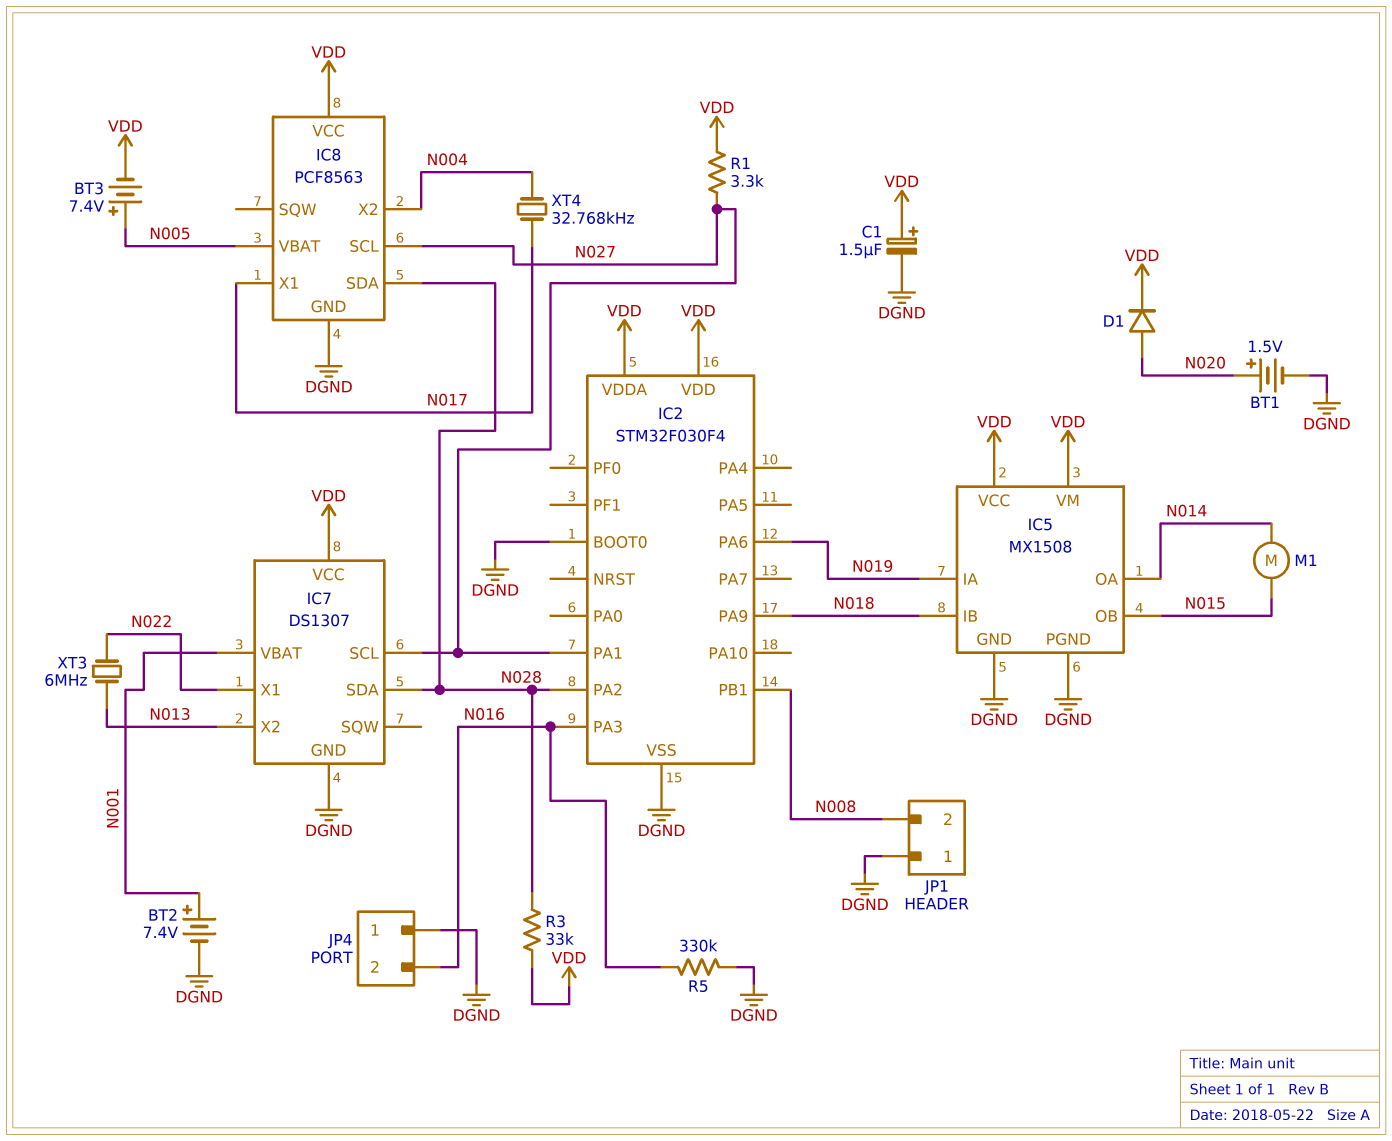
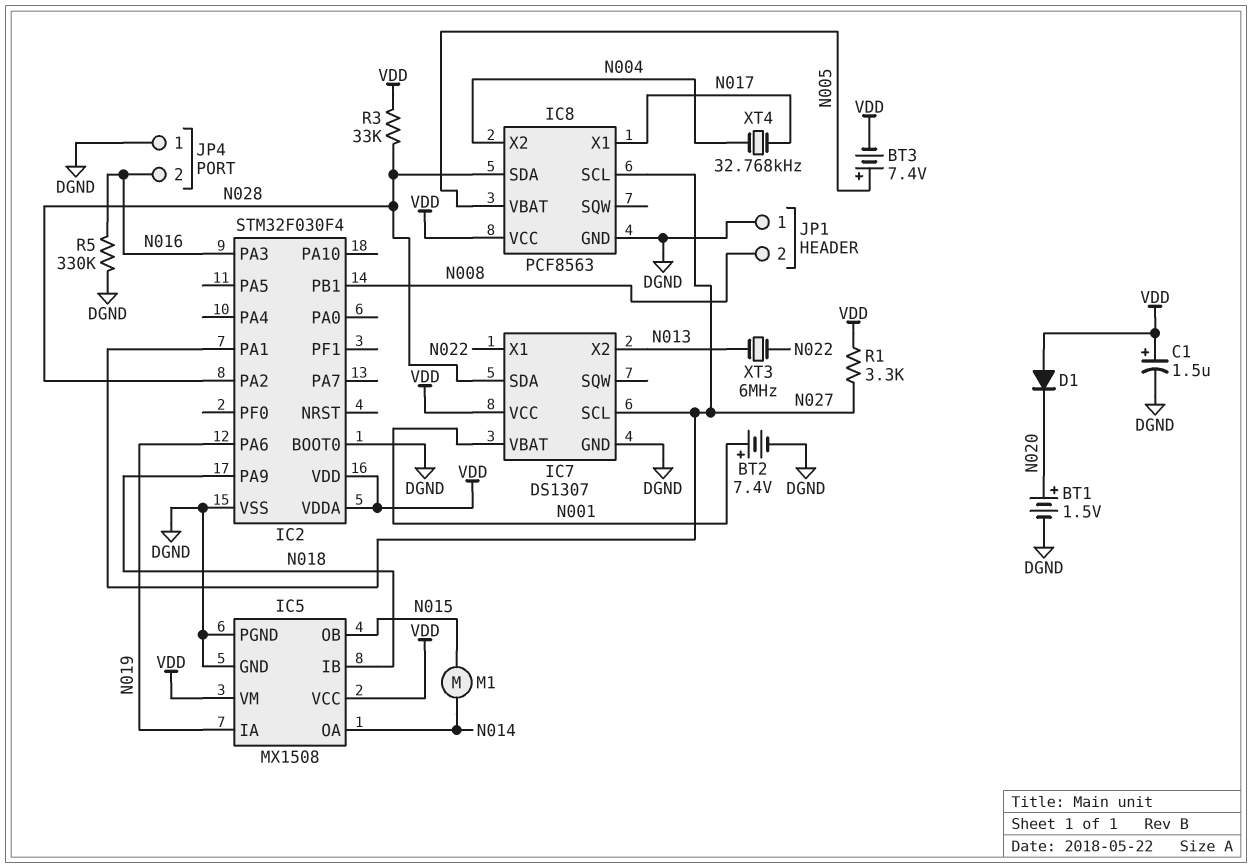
D1: diode (A N020, K VDD) -> diode (A VDD, K N020)

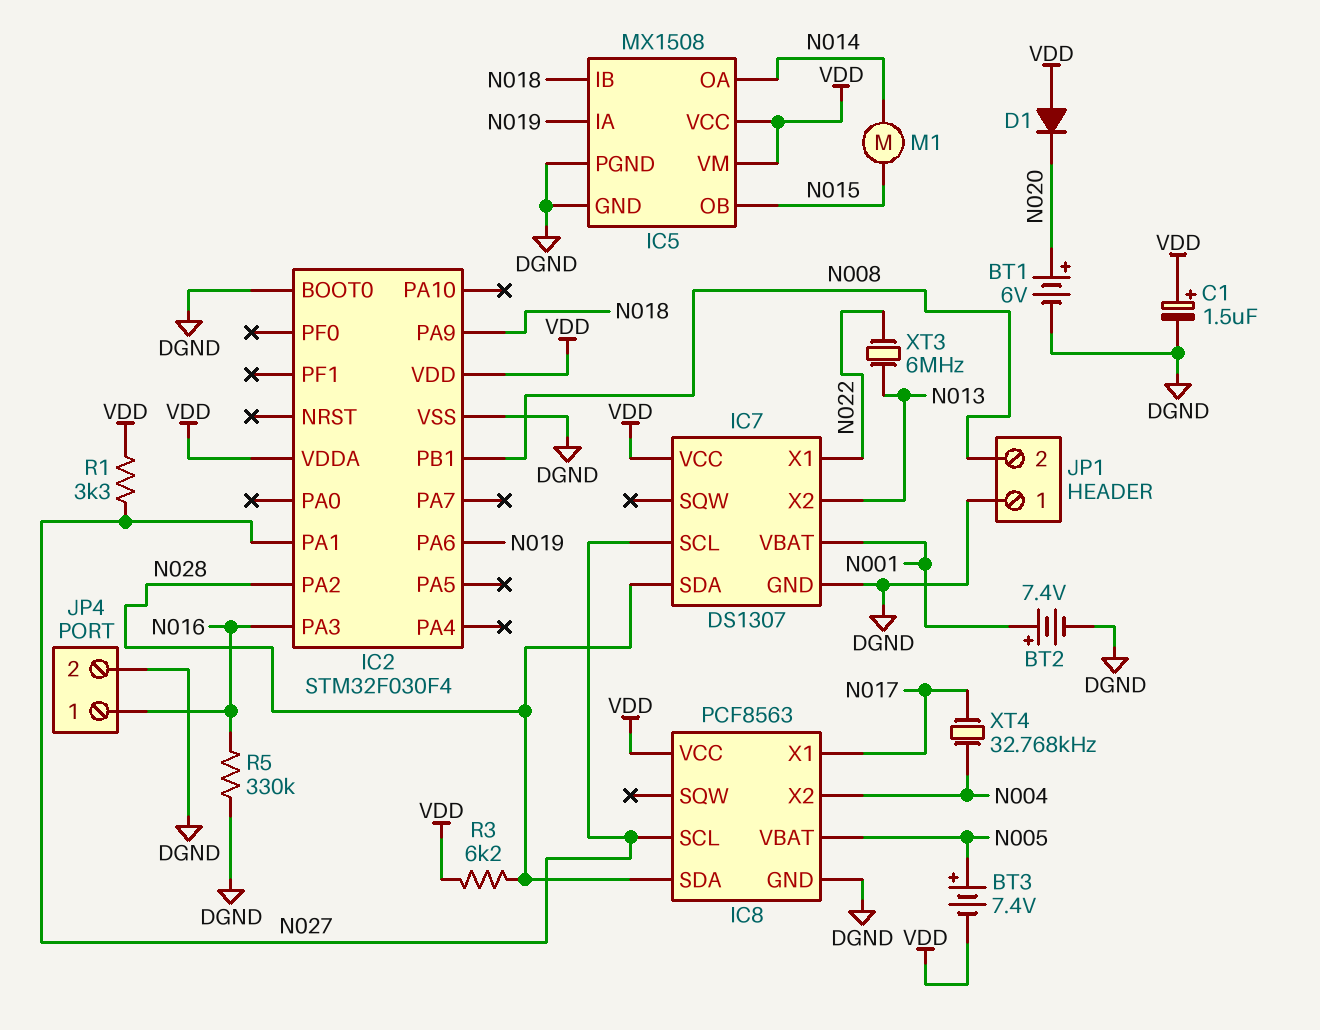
BT1: 1.5V (plus N020, minus DGND) -> 6V (plus N020, minus DGND)
JP4 pin 1: DGND -> N016
JP4 pin 2: N016 -> DGND
R3: 33k (N028, VDD) -> 6.2k (N028, VDD)

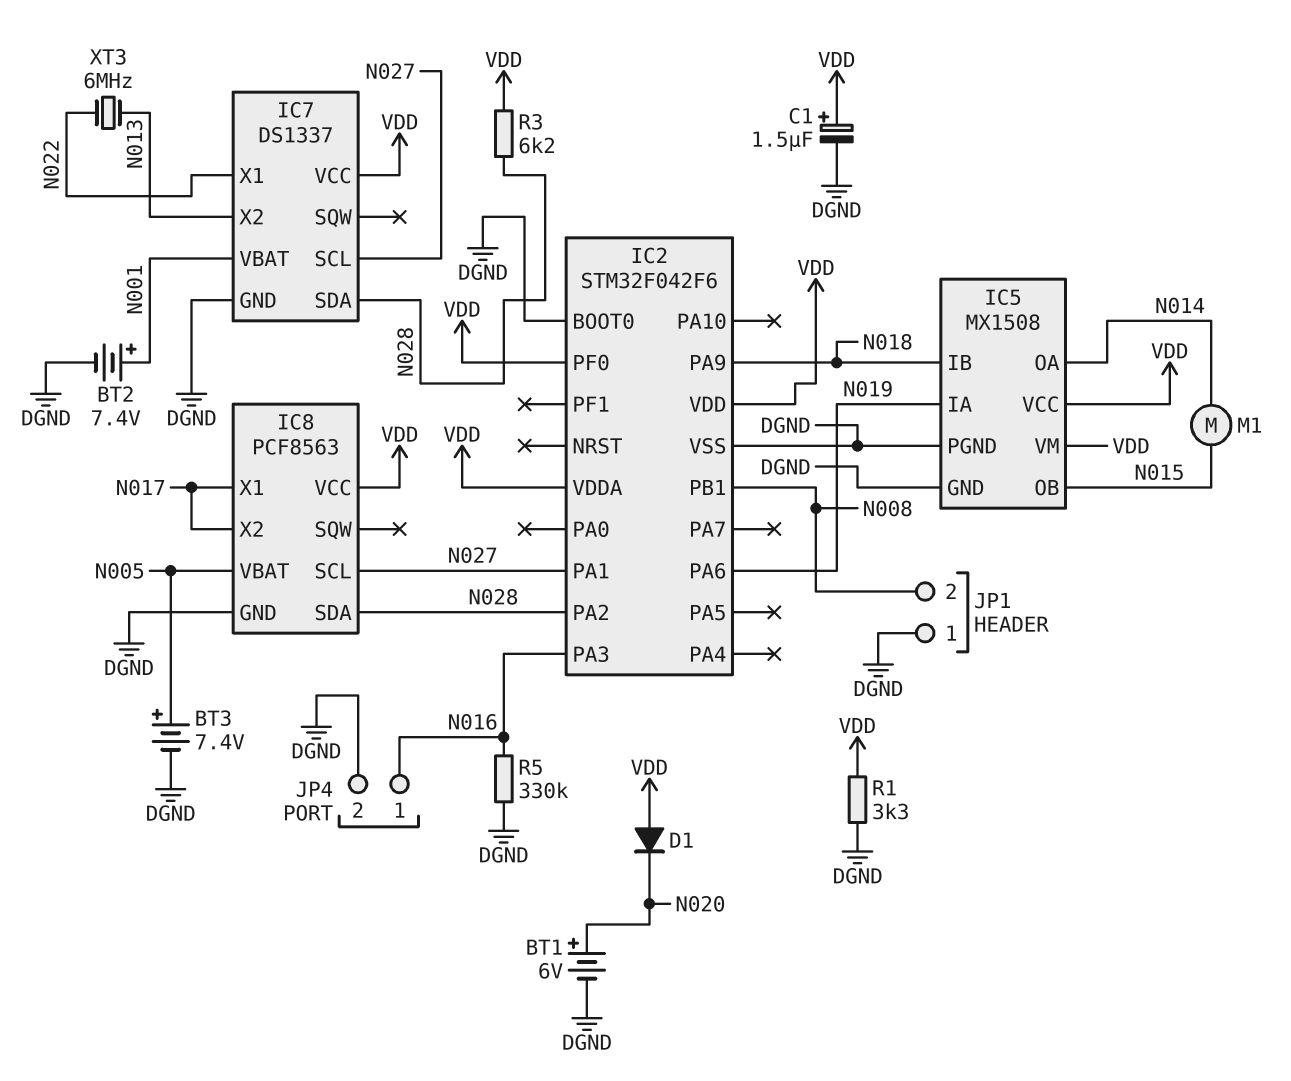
BT3: 7.4V (plus N005, minus VDD) -> 7.4V (plus N005, minus DGND)
IC2: STM32F030F4 -> STM32F042F6
IC2 pin PF0: none -> VDD
IC7: DS1307 -> DS1337
IC8 pin X2: N004 -> N017
R1: 3.3k (N027, VDD) -> 3.3k (DGND, VDD)
XT4: 32.768kHz (N004, N017) -> none

